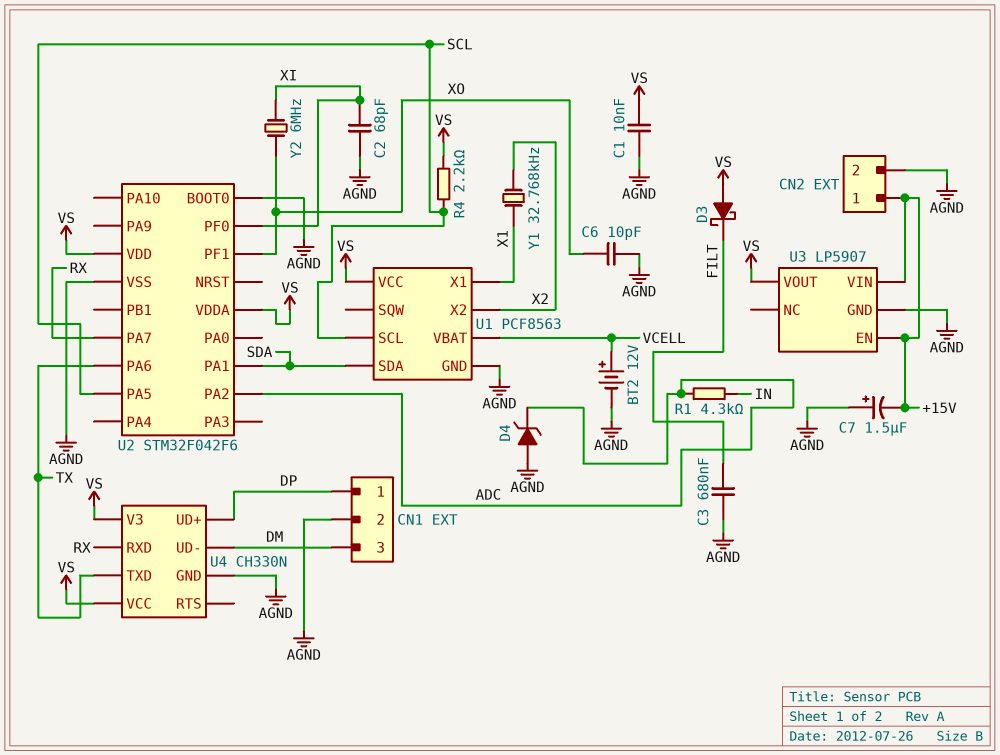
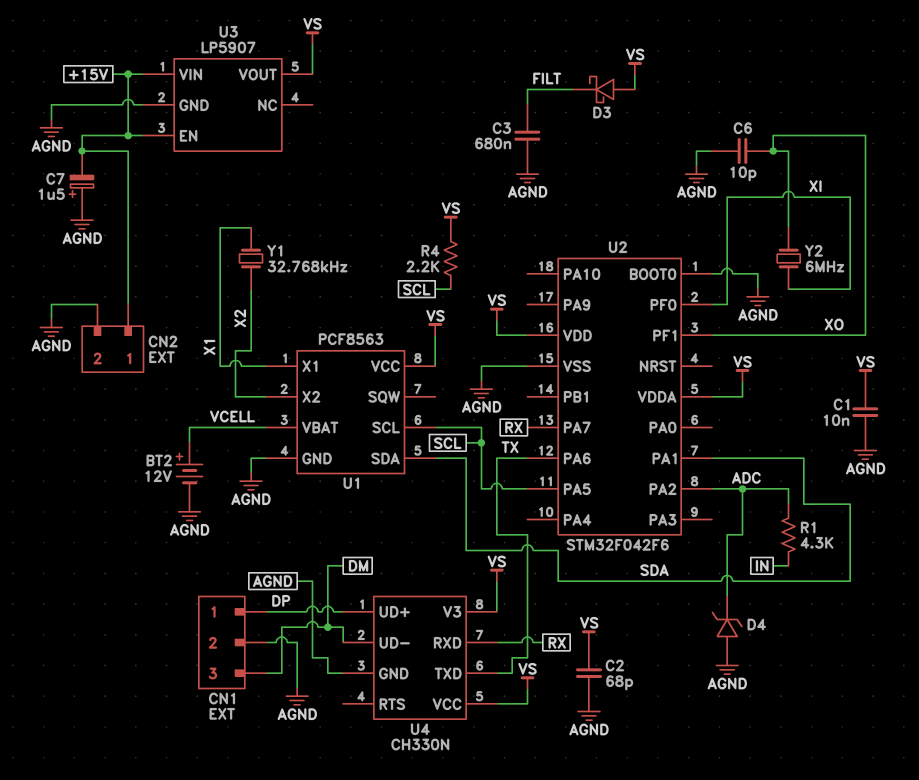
C2: 68pF (AGND, XI) -> 68pF (AGND, VS)

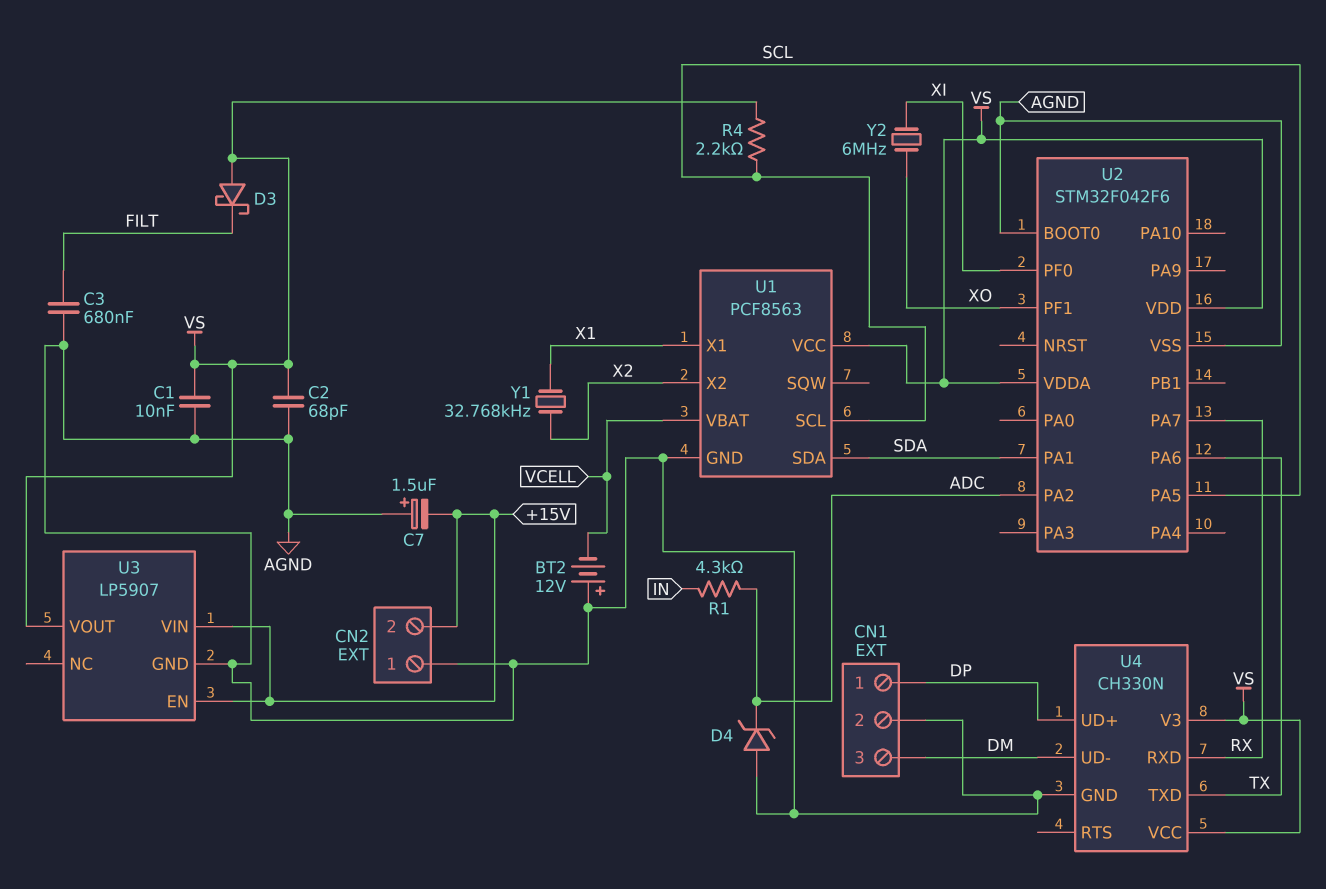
BT2: 12V (plus VCELL, minus AGND) -> 12V (plus AGND, minus VCELL)
C6: 10pF (AGND, XO) -> none
CN2 pin 1: +15V -> AGND
CN2 pin 2: AGND -> +15V

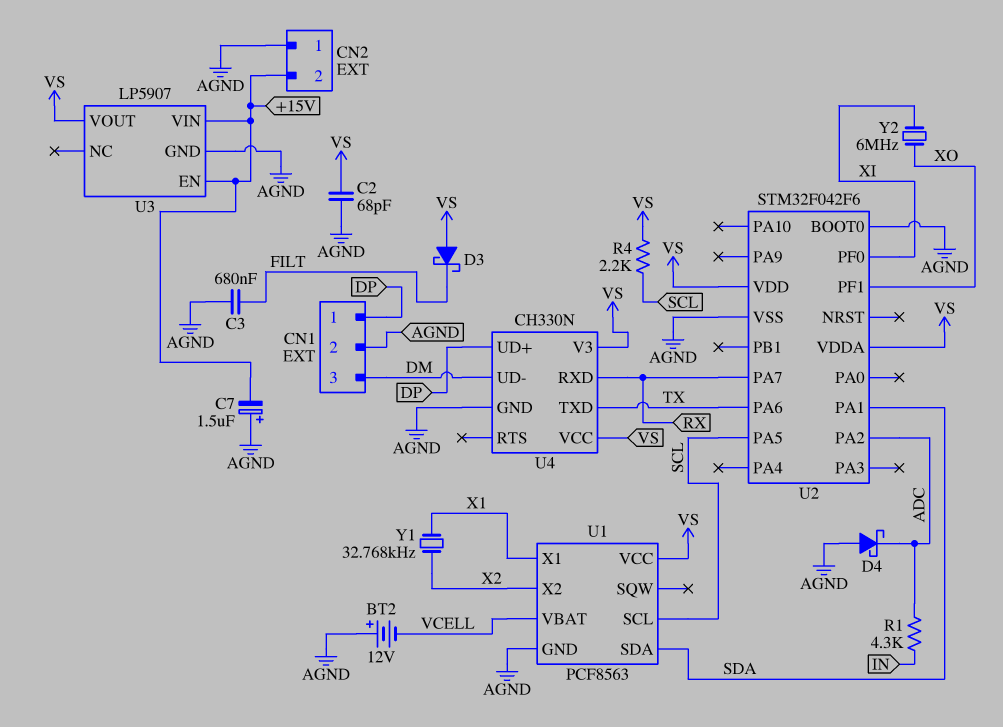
C1: 10nF (AGND, VS) -> none
D4: zener (A AGND, K ADC) -> schottky (A AGND, K ADC)

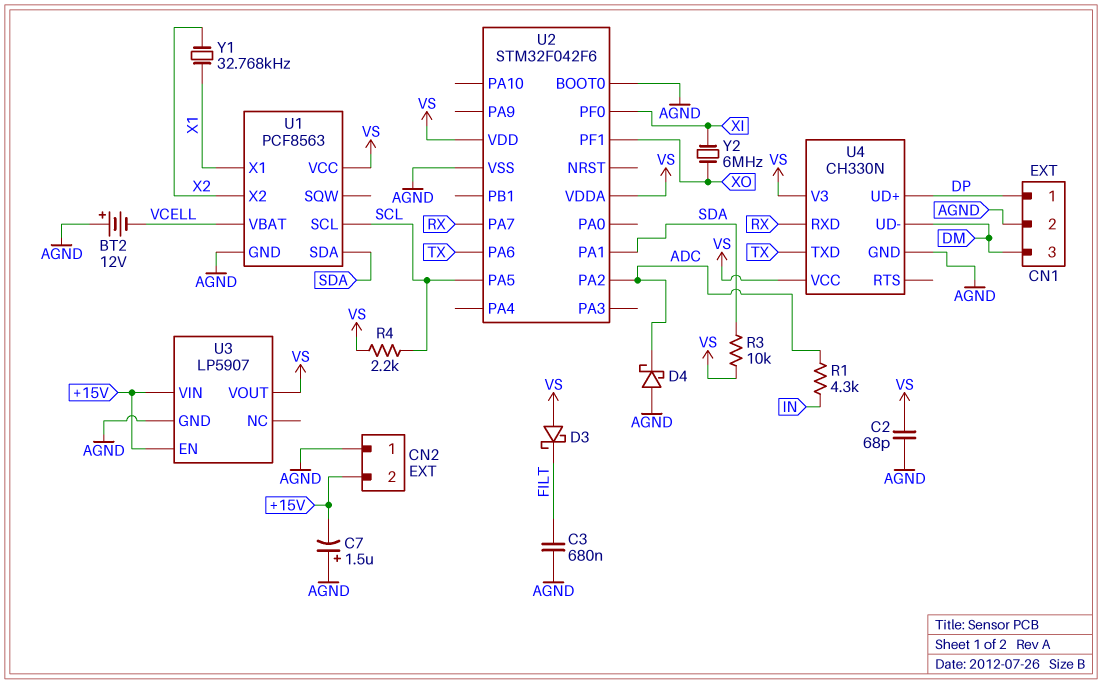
R3: none -> 10k (SDA, VS)

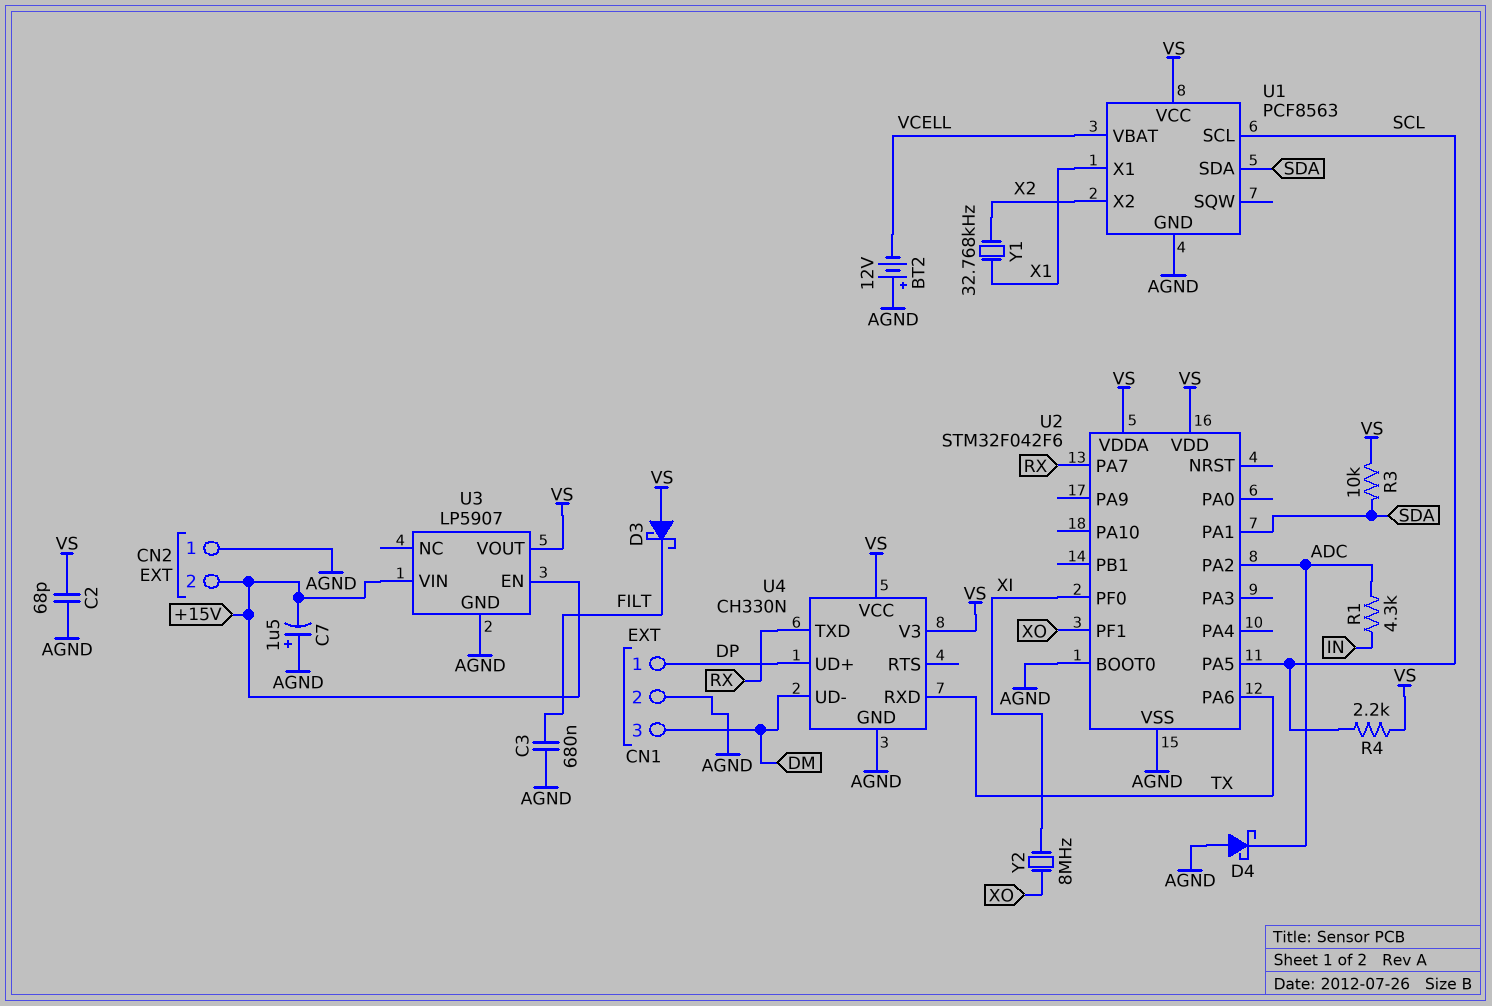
U4 pin RXD: RX -> TX
U4 pin TXD: TX -> RX
Y2: 6MHz (XI, XO) -> 8MHz (XI, XO)

